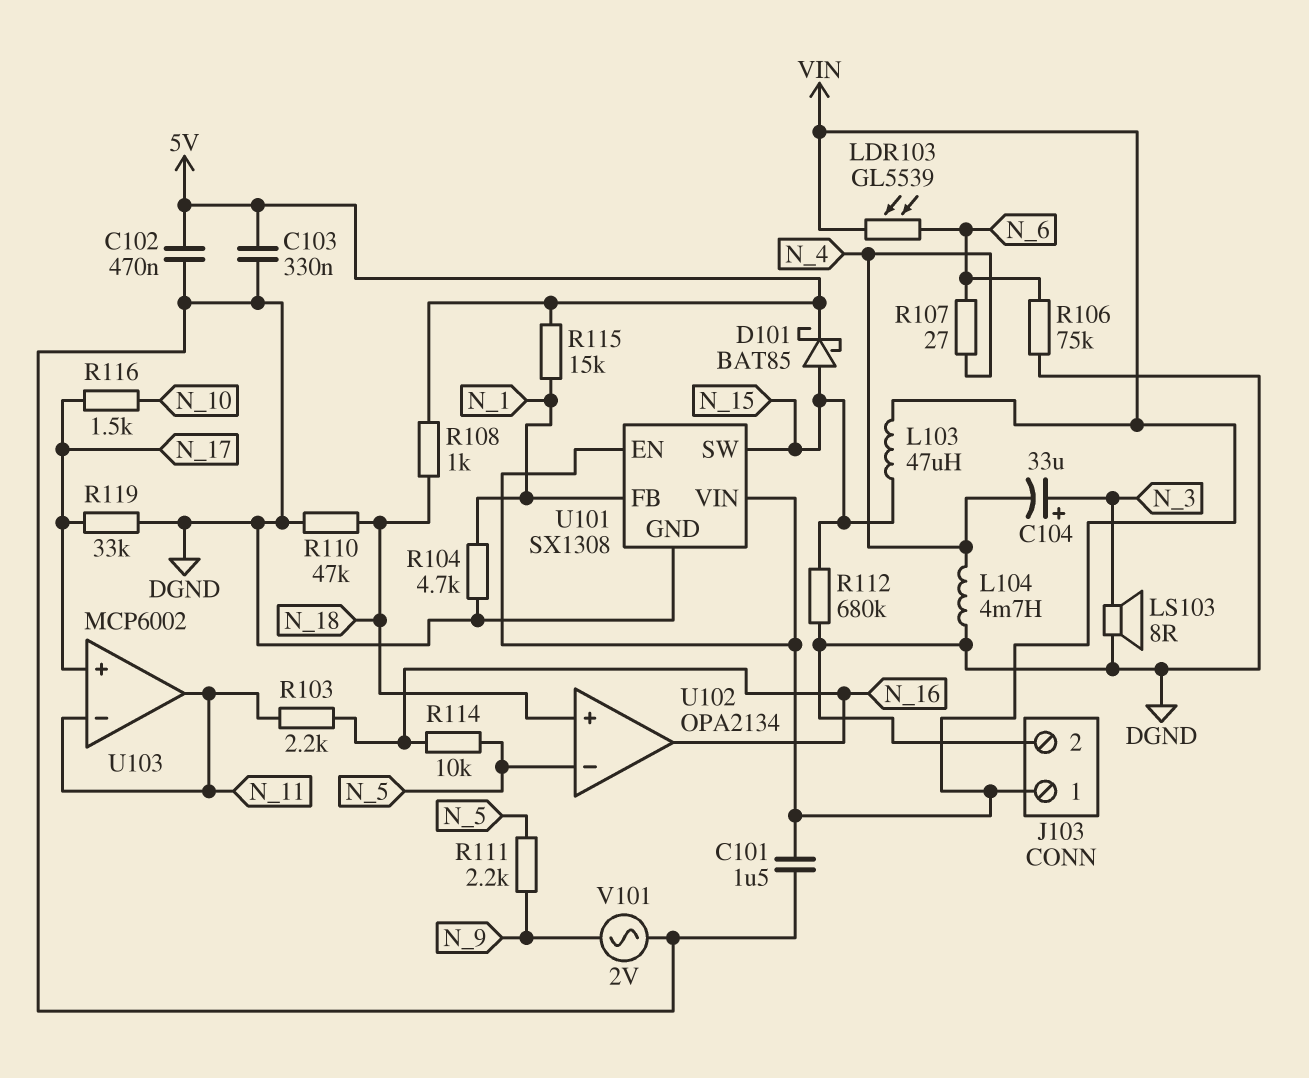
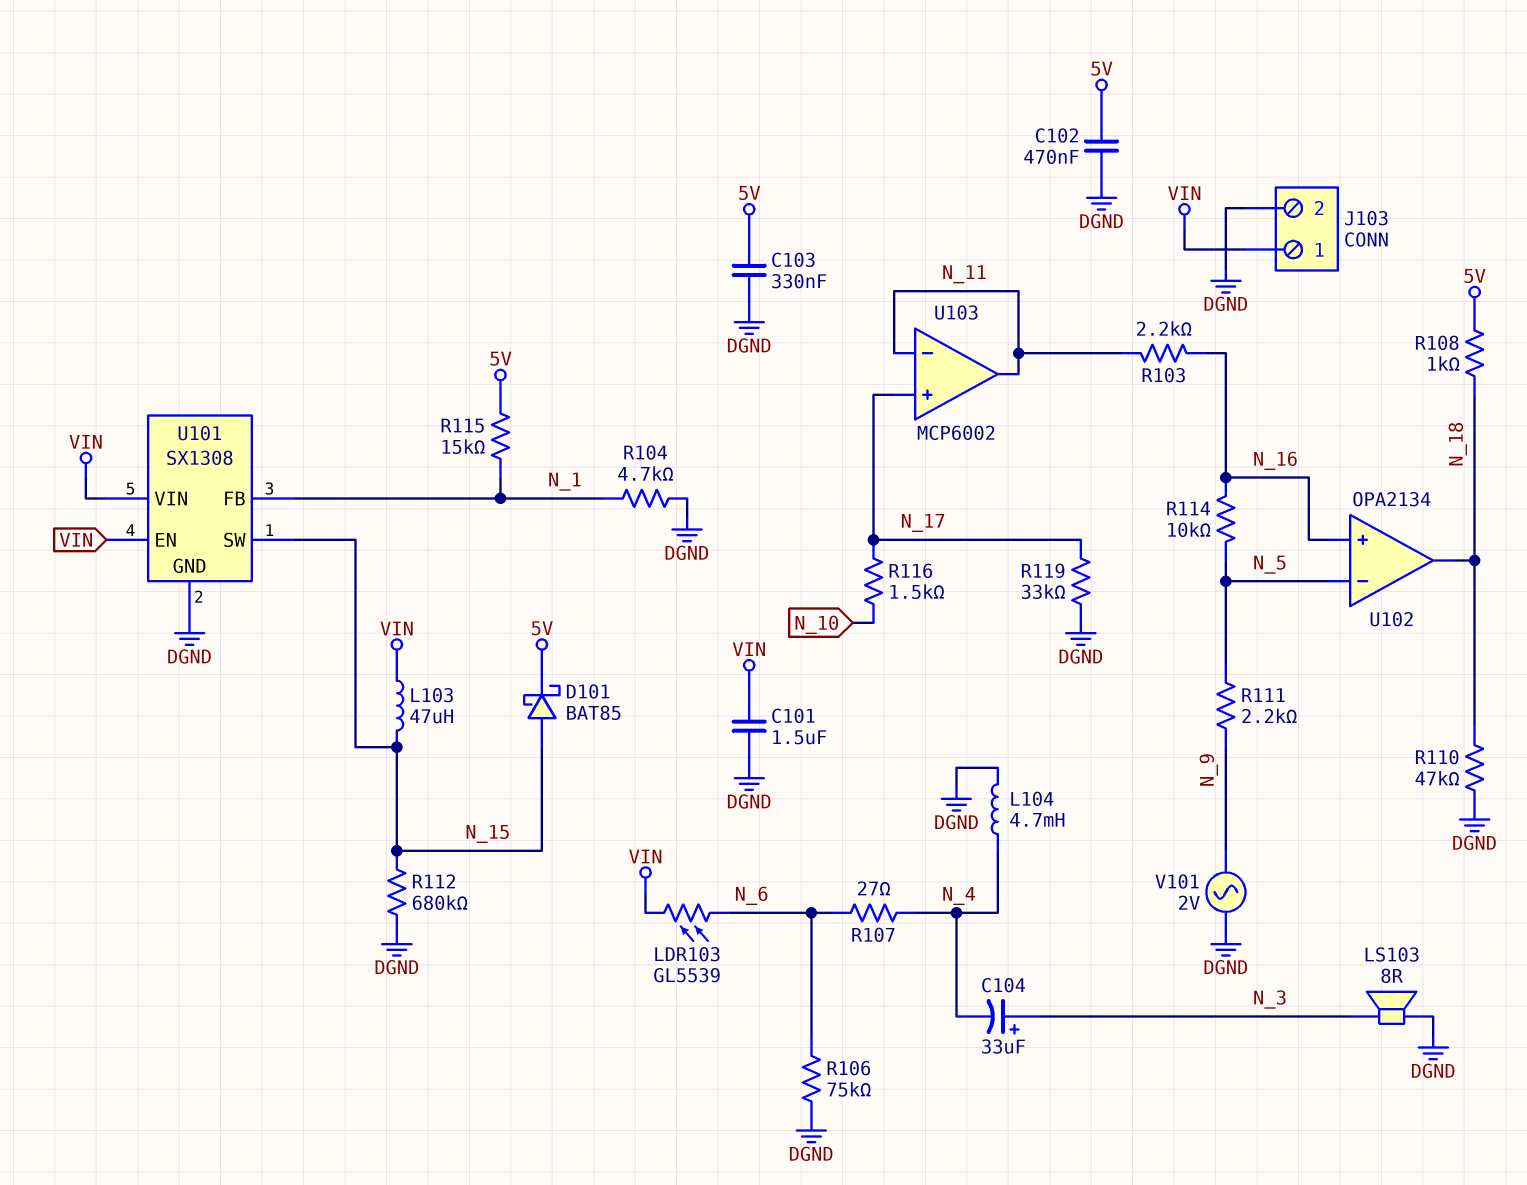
U102 pin in+: N_18 -> N_16
U102 pin out: N_16 -> N_18

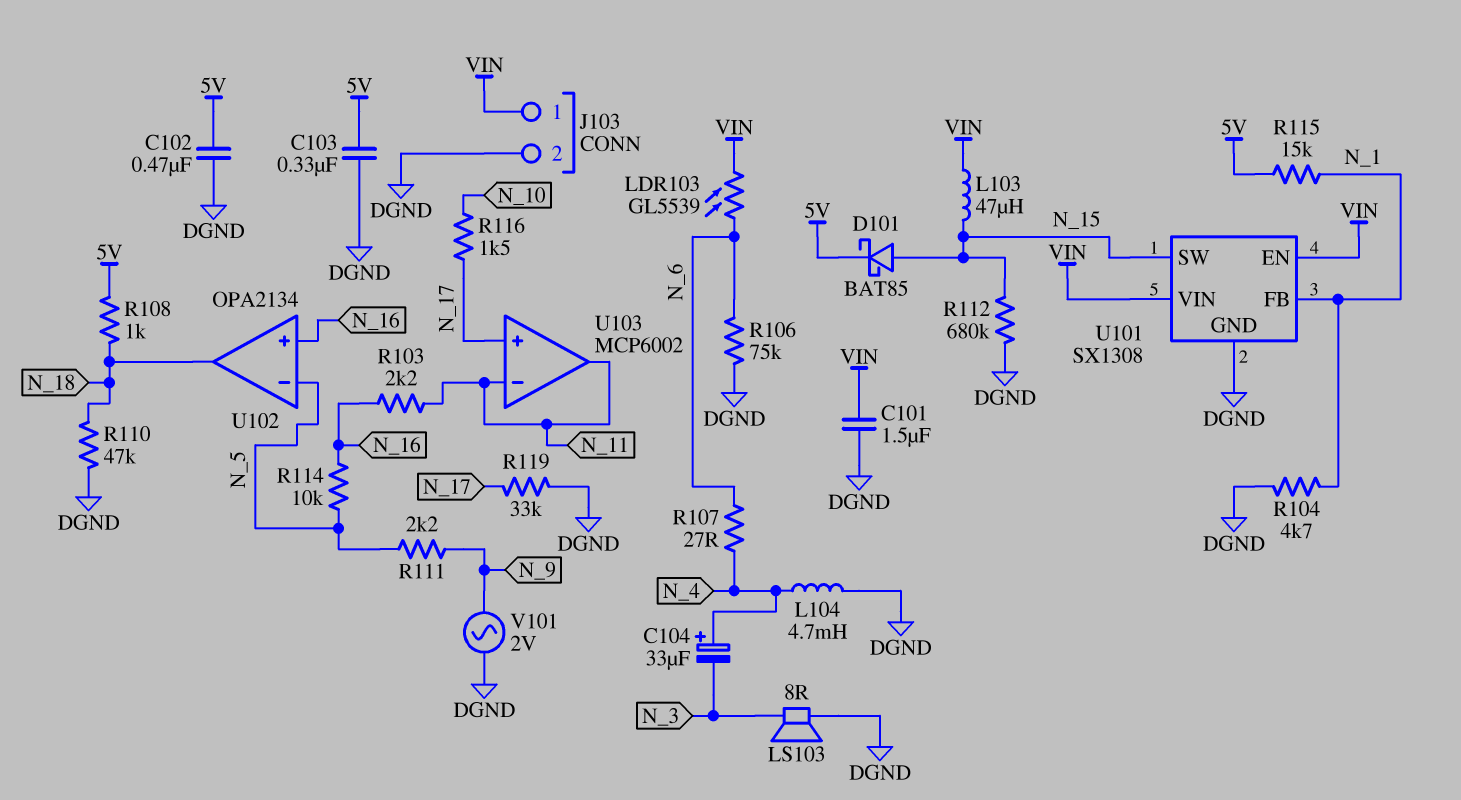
C104: 33uF (plus N_3, minus N_4) -> 33uF (plus N_4, minus N_3)

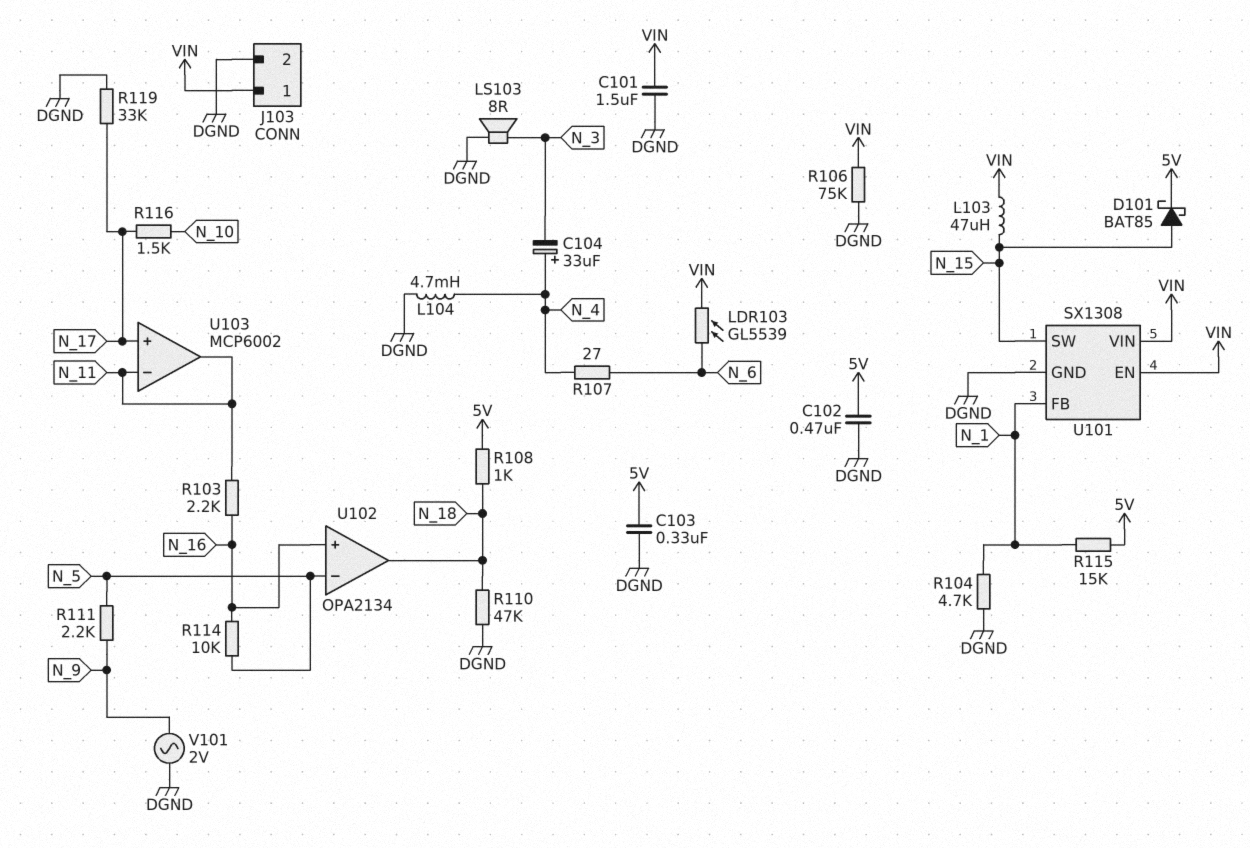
R106: 75k (DGND, N_6) -> 75k (DGND, VIN)
R112: 680k (DGND, N_15) -> none

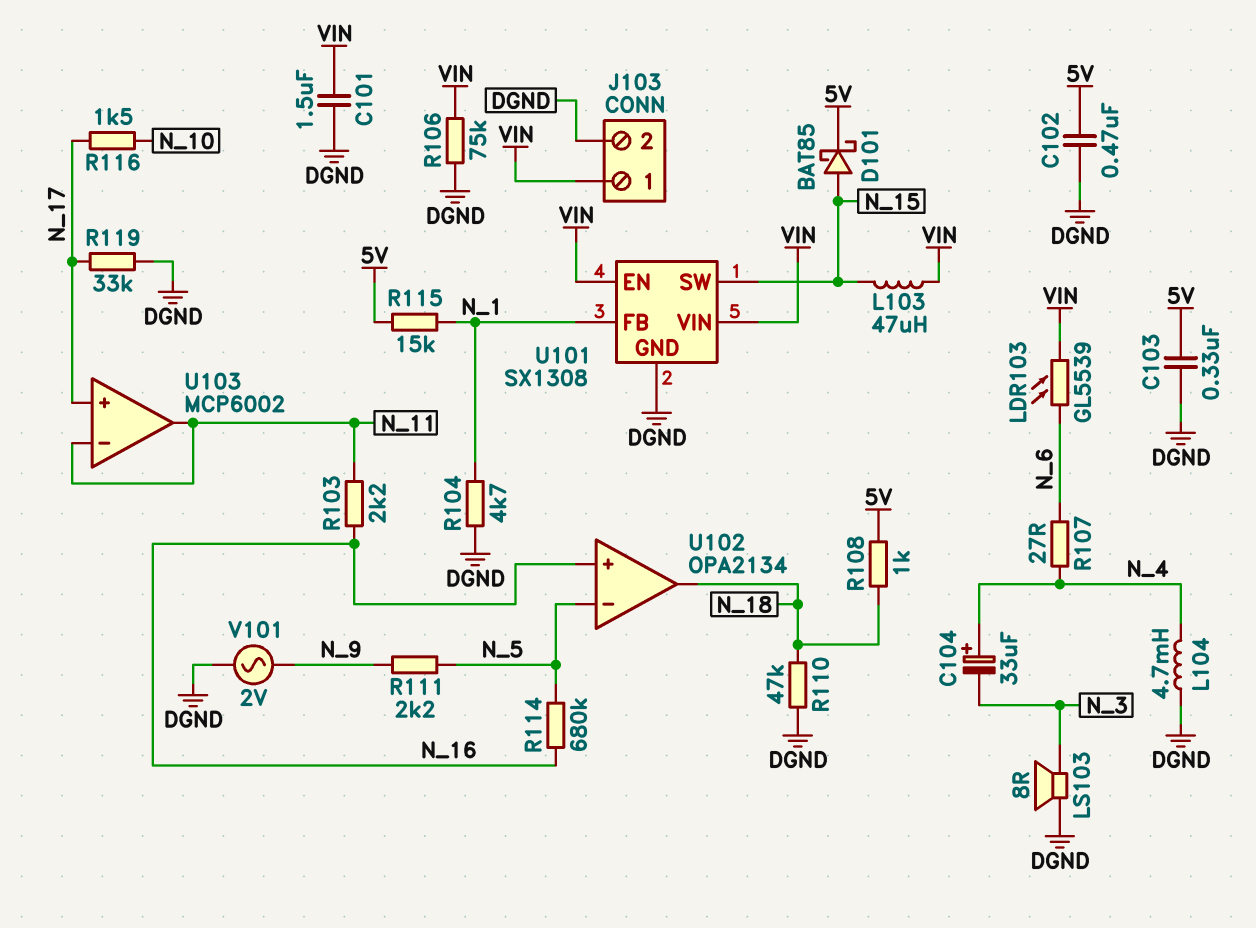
R114: 10k (N_5, N_16) -> 680k (N_5, N_16)

